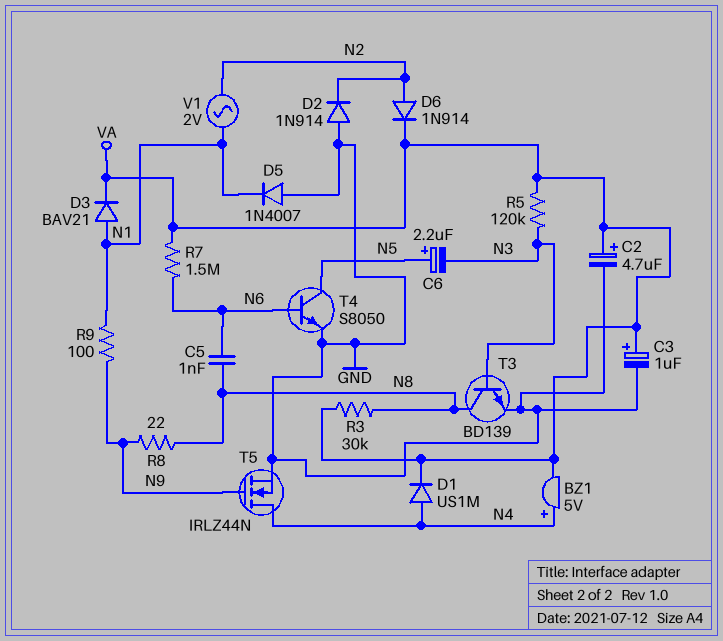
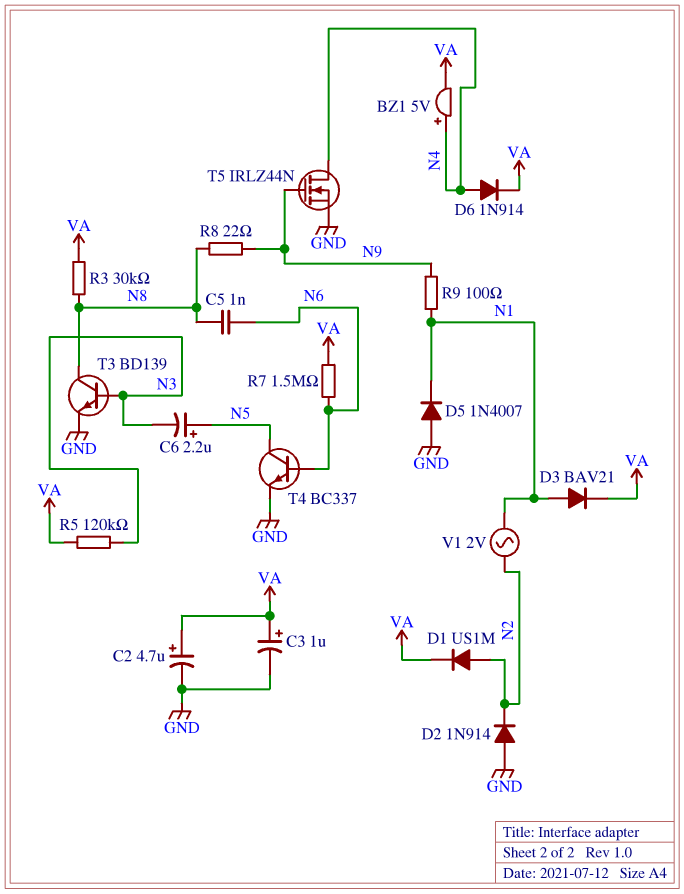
D1: diode US1M (A N4, K VA) -> diode US1M (A N2, K VA)
D6: diode 1N914 (A N2, K VA) -> diode 1N914 (A N4, K VA)
T4: NPN S8050 (B N6, C N5, E GND) -> NPN BC337 (B N6, C N5, E GND)

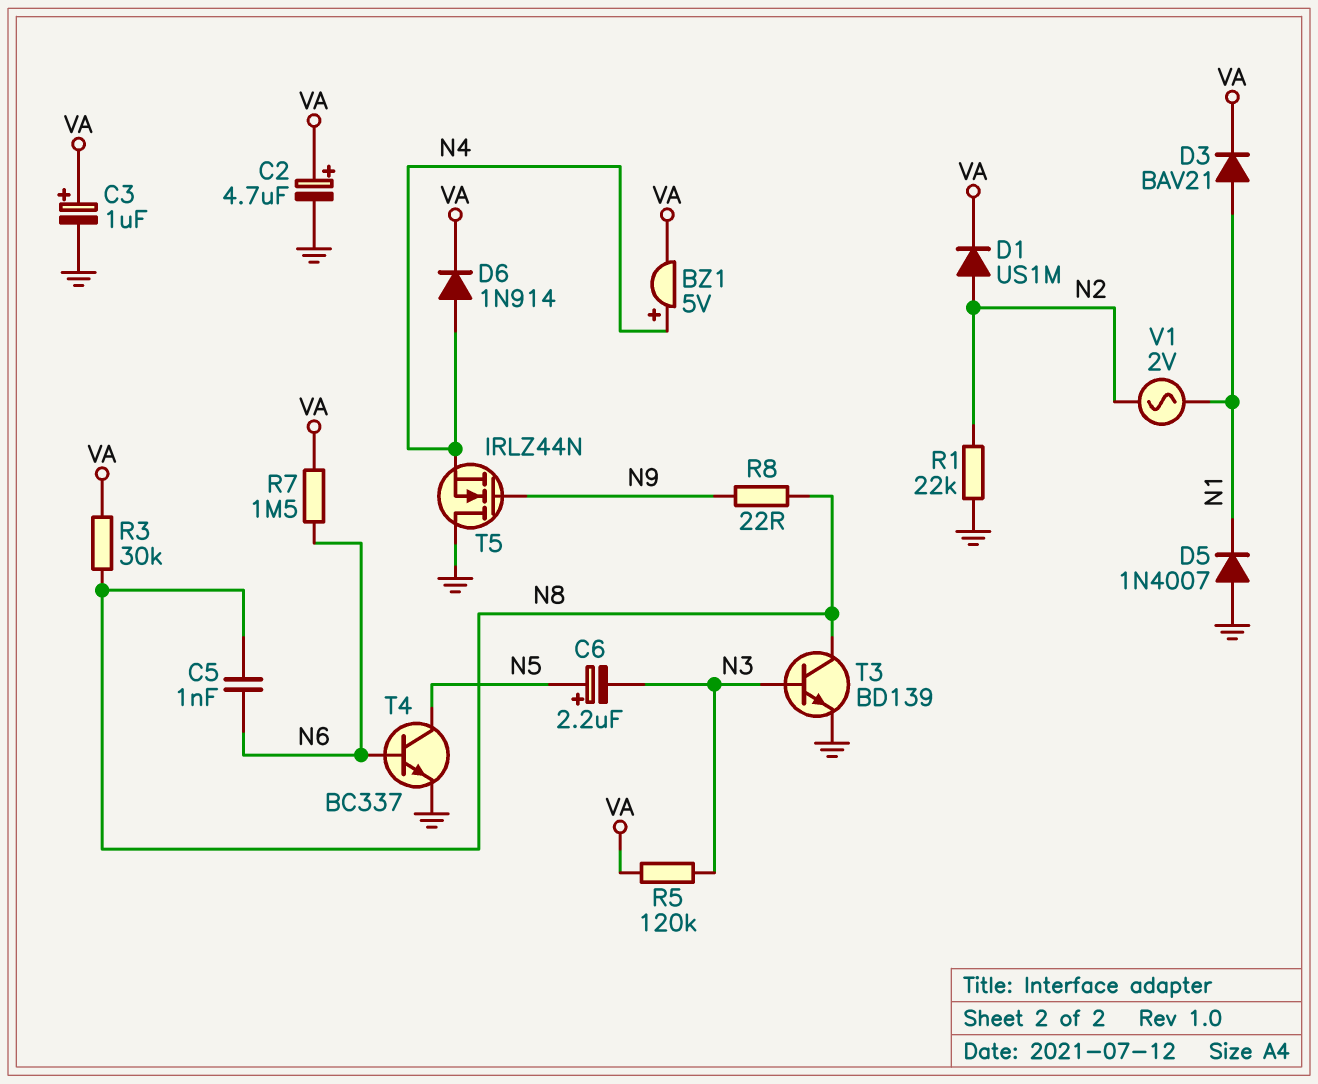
D2: diode 1N914 (A GND, K N2) -> none
R1: none -> 22k (GND, N2)
R9: 100 (N1, N9) -> none
T5: NMOS IRLZ44N (G N9, D N4, S GND) -> NMOS IRLZ44N (G N9, D GND, S N4)

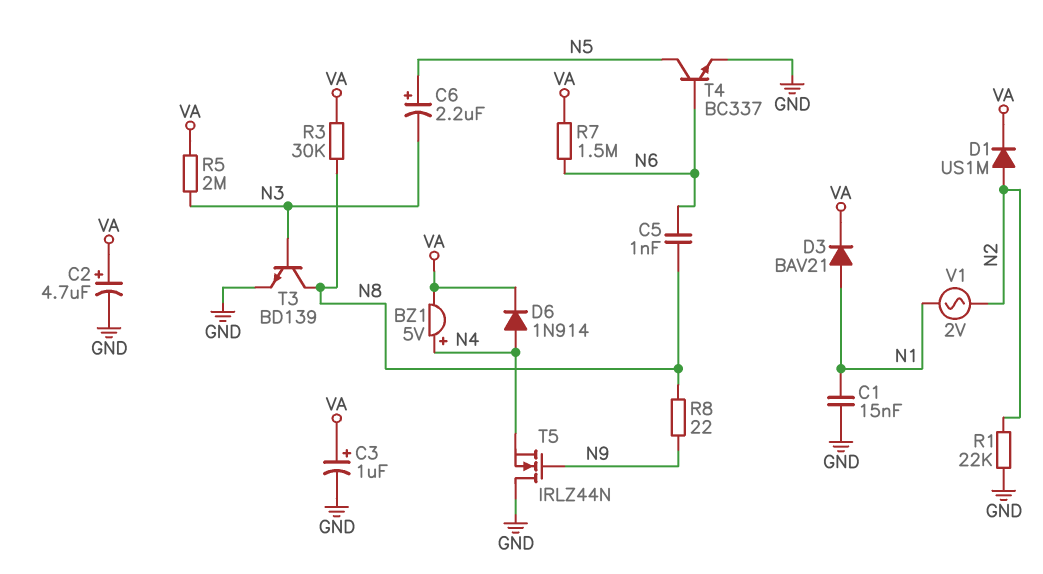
C1: none -> 15nF (GND, N1)
D5: diode 1N4007 (A GND, K N1) -> none
R5: 120k (N3, VA) -> 2M (N3, VA)

